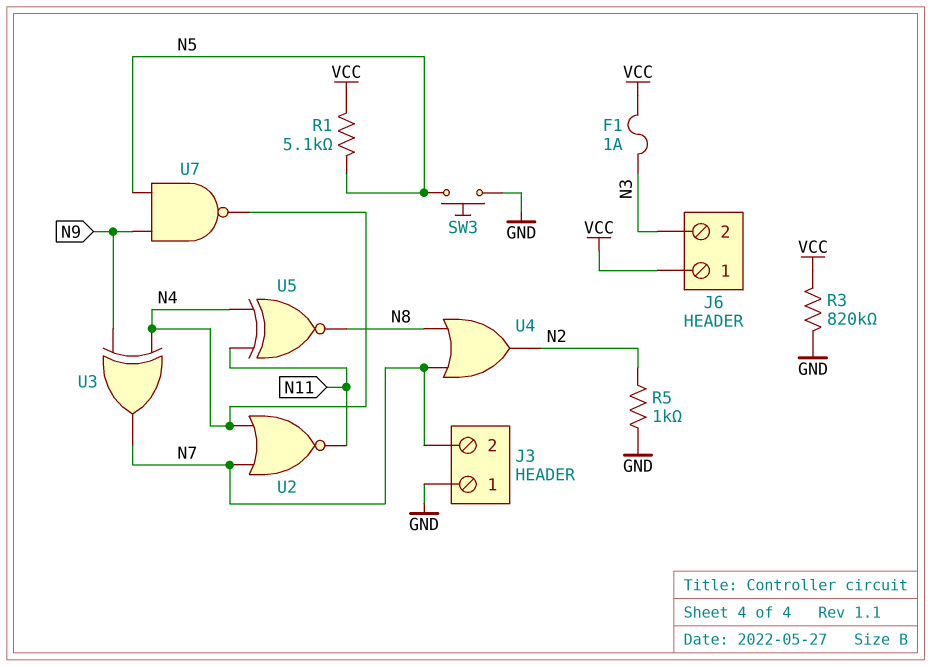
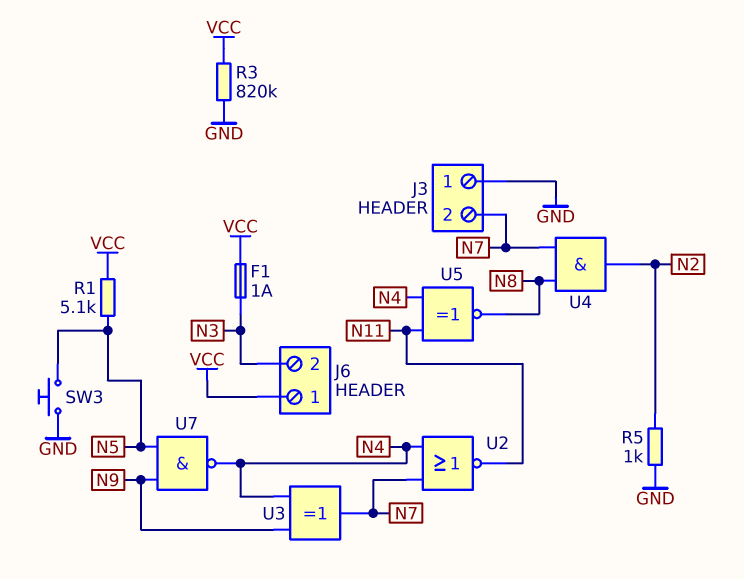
U4: OR (in N7, in N8, out N2) -> AND (in N7, in N8, out N2)

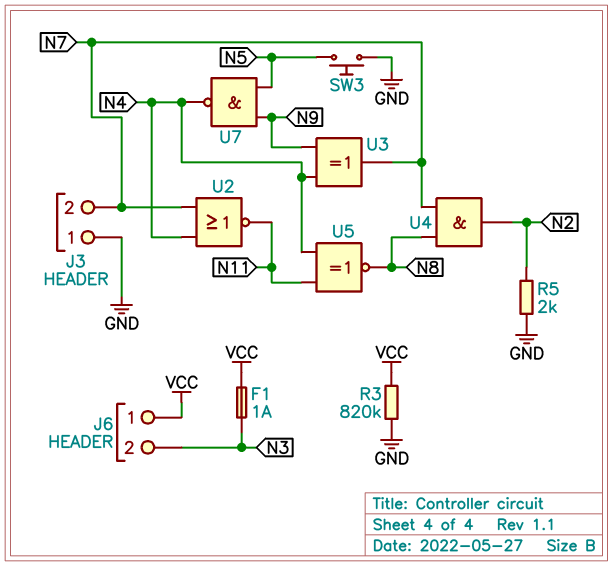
R1: 5.1k (N5, VCC) -> none
R5: 1k (GND, N2) -> 2k (GND, N2)

